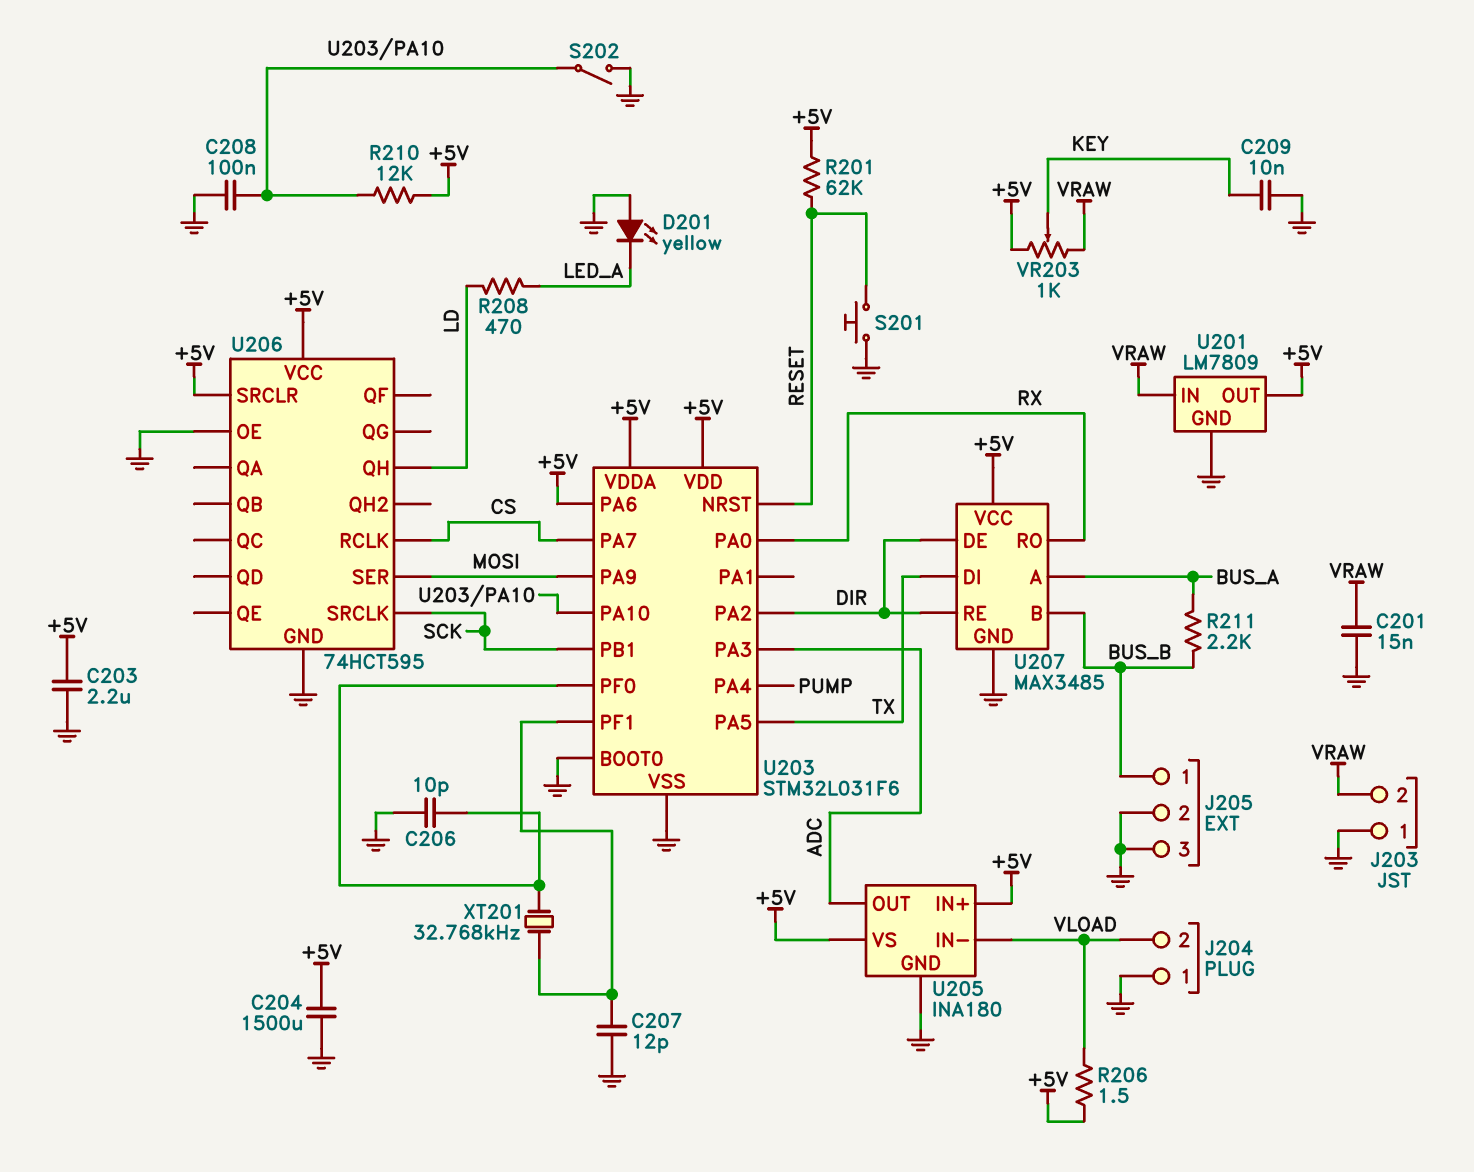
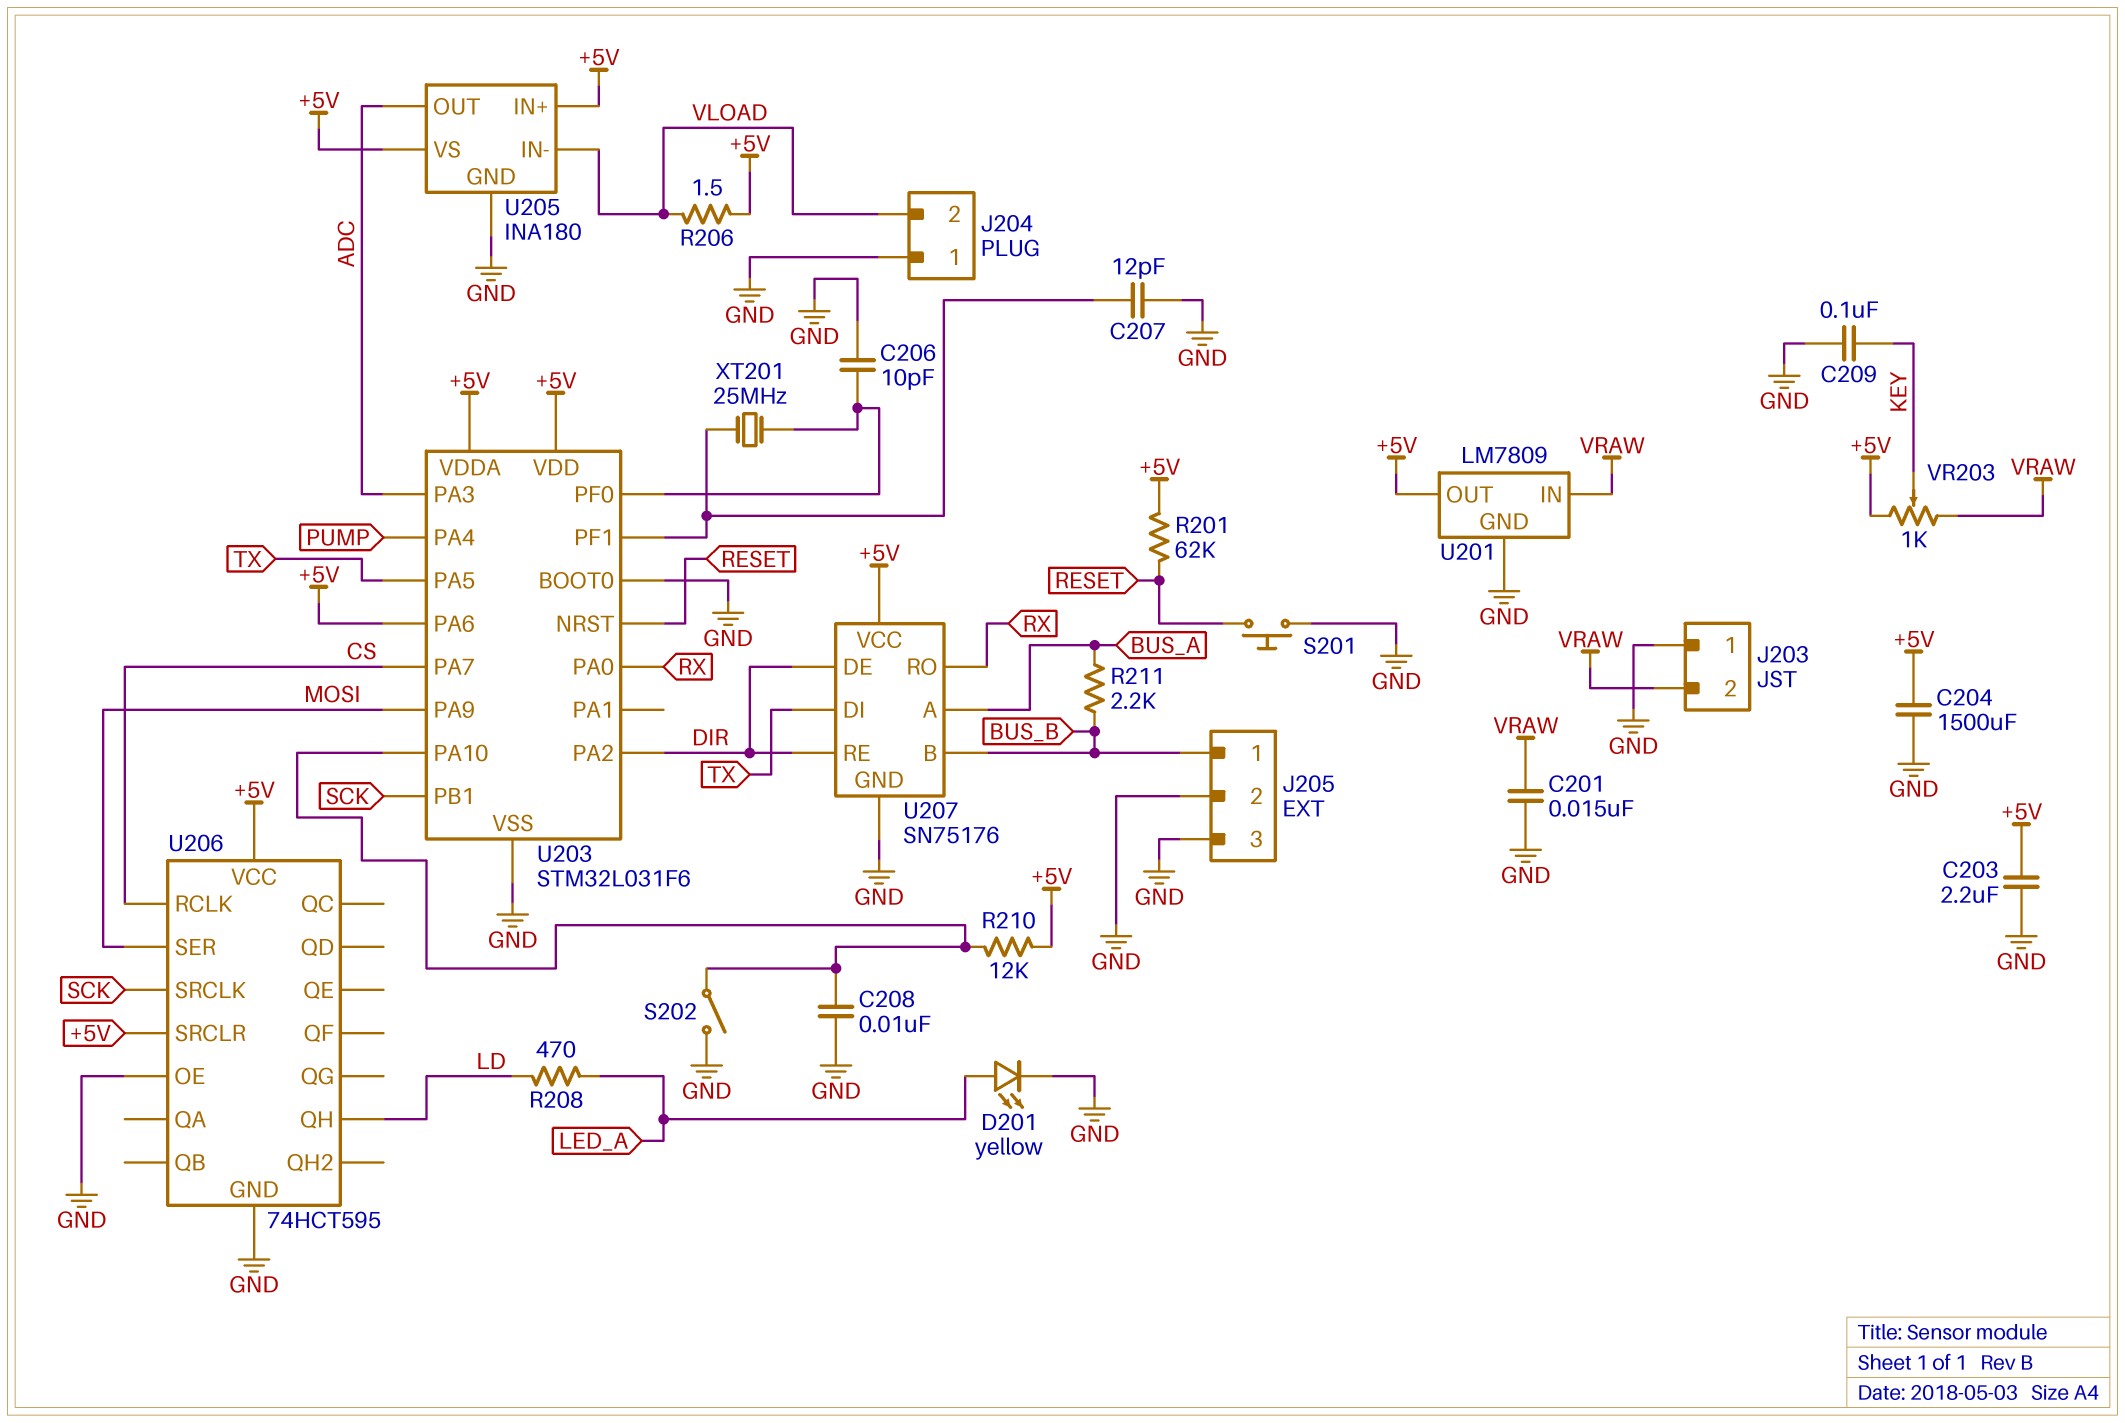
C208: 100nF (GND, U203/PA10) -> 10nF (GND, U203/PA10)
C209: 10nF (GND, KEY) -> 100nF (GND, KEY)
D201: LED yellow (A GND, K LED_A) -> LED yellow (A LED_A, K GND)
U207: MAX3485 -> SN75176
XT201: 32.768kHz (U203/PF0, U203/PF1) -> 25MHz (U203/PF0, U203/PF1)

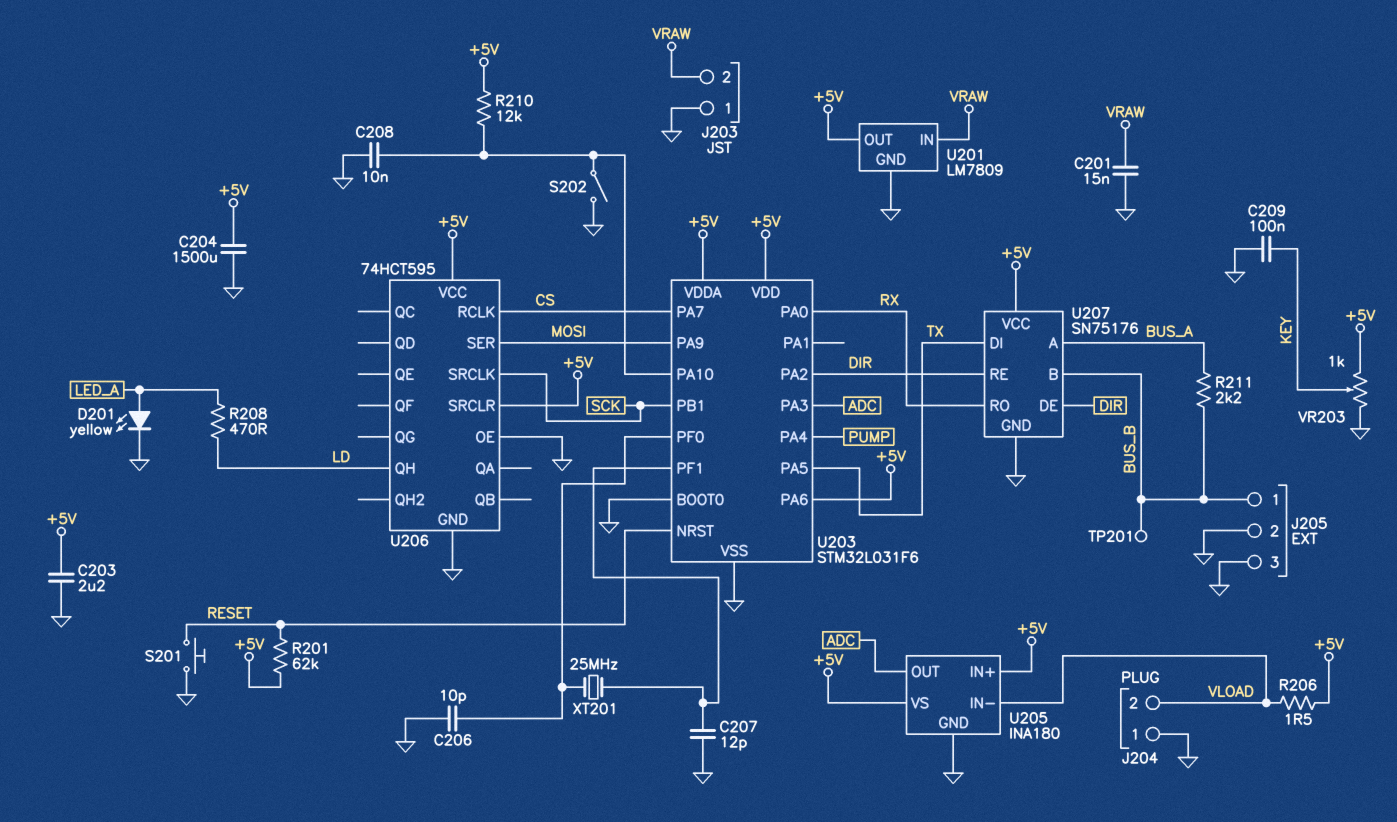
TP201: none -> test point (BUS_B)
VR203: 1k (+5V, VRAW, wiper KEY) -> 1k (+5V, GND, wiper KEY)

